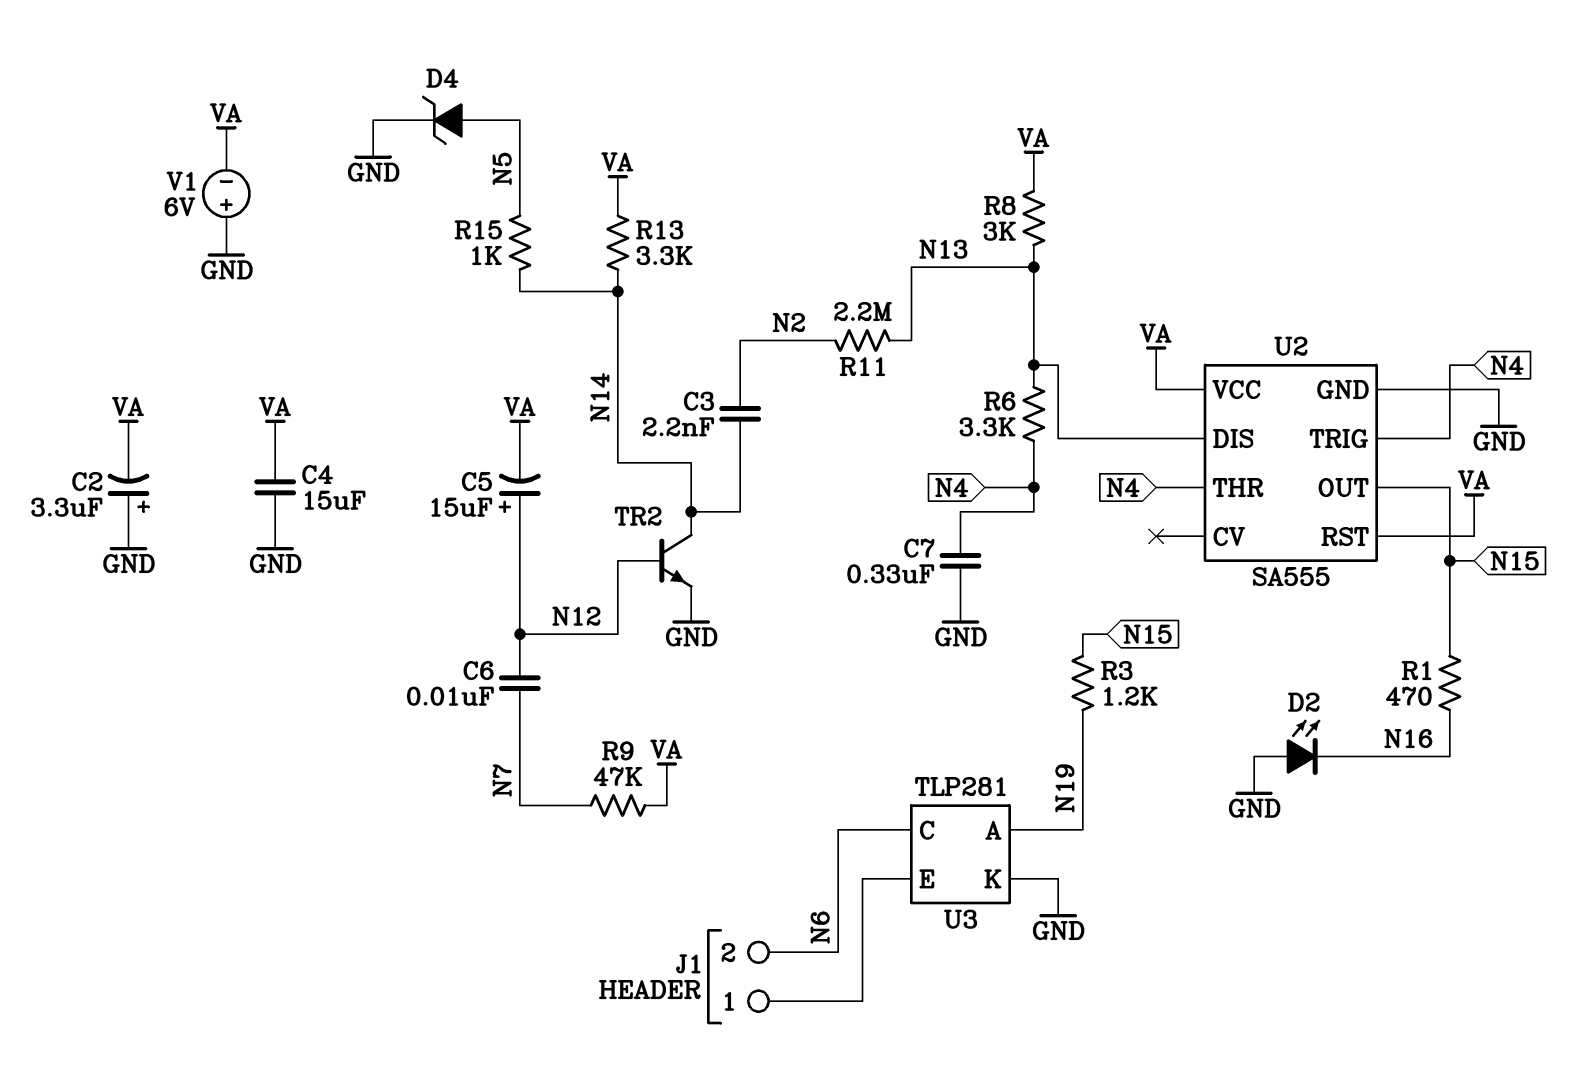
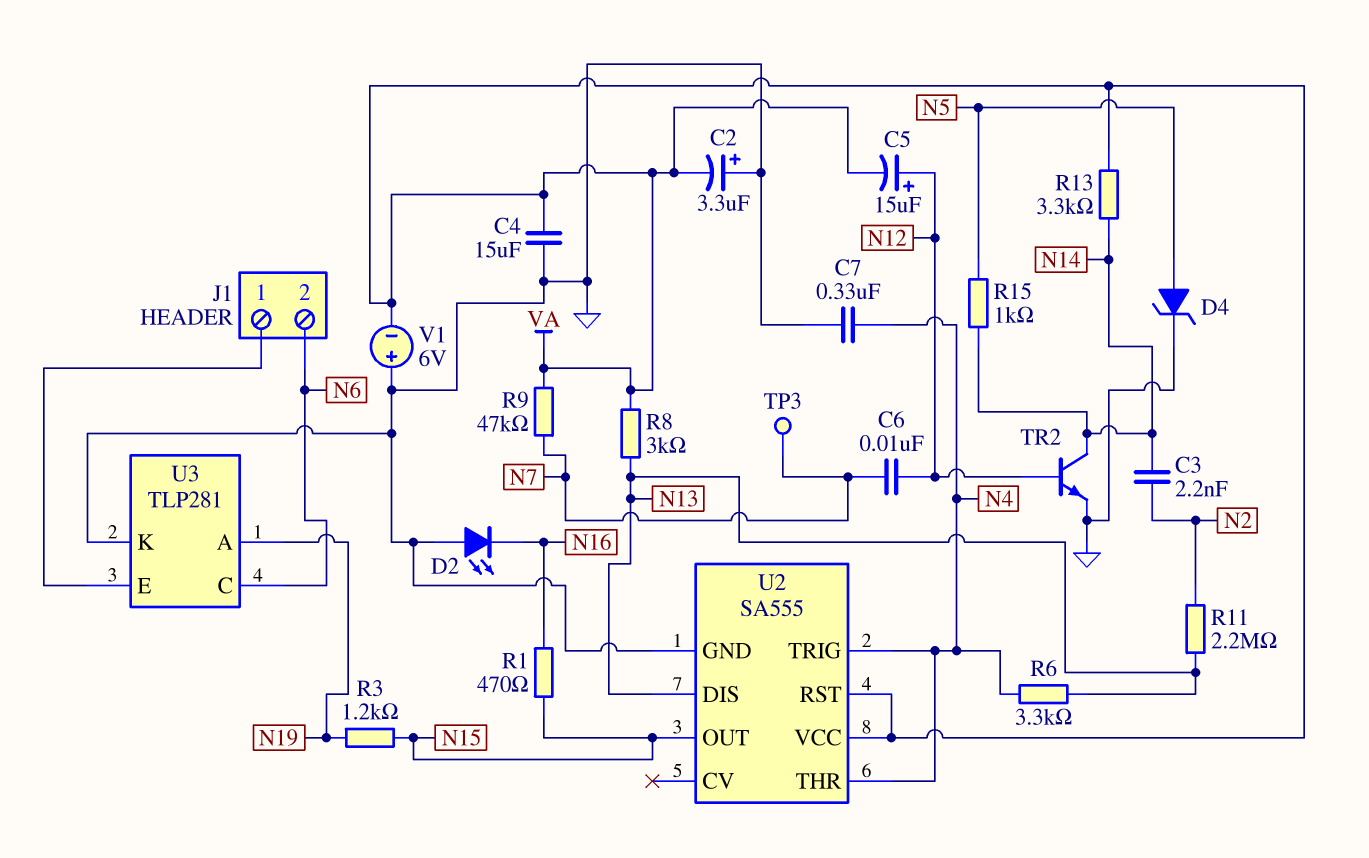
TP3: none -> test point (N7)

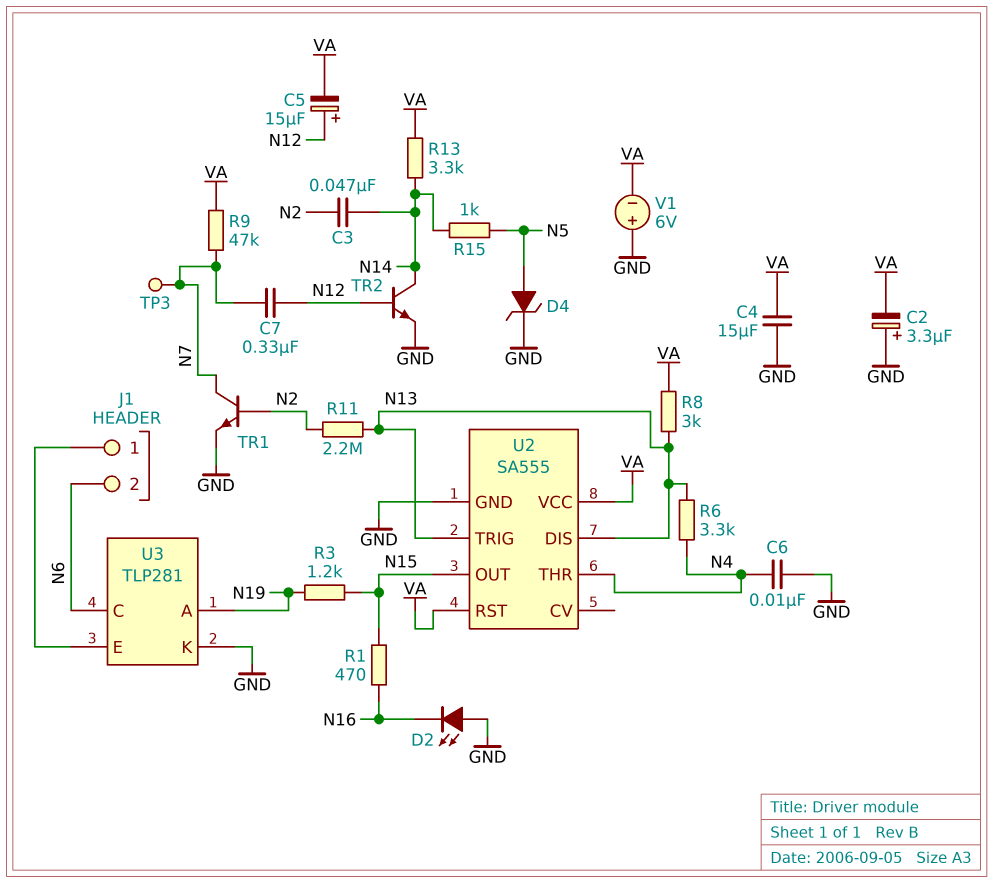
C3: 2.2nF (N2, N14) -> 47nF (N2, N14)
C6: 10nF (N7, N12) -> 10nF (GND, N4)
C7: 330nF (GND, N4) -> 330nF (N7, N12)
TR1: none -> NPN (B N2, C N7, E GND)
U2 pin TRIG: N4 -> N13

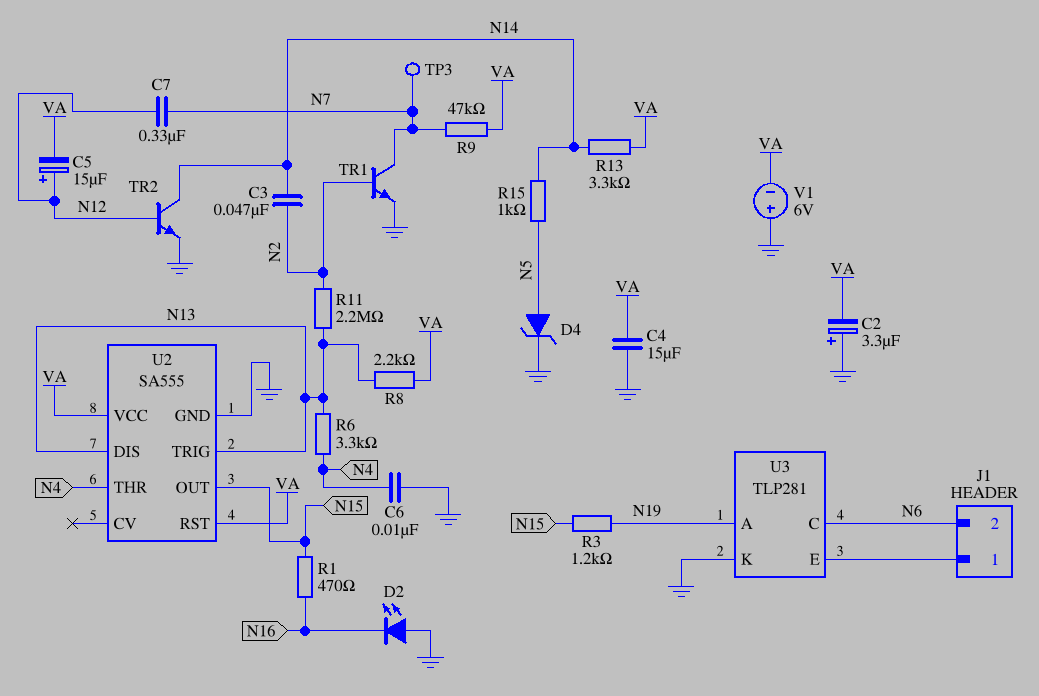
R8: 3k (N13, VA) -> 2.2k (N13, VA)

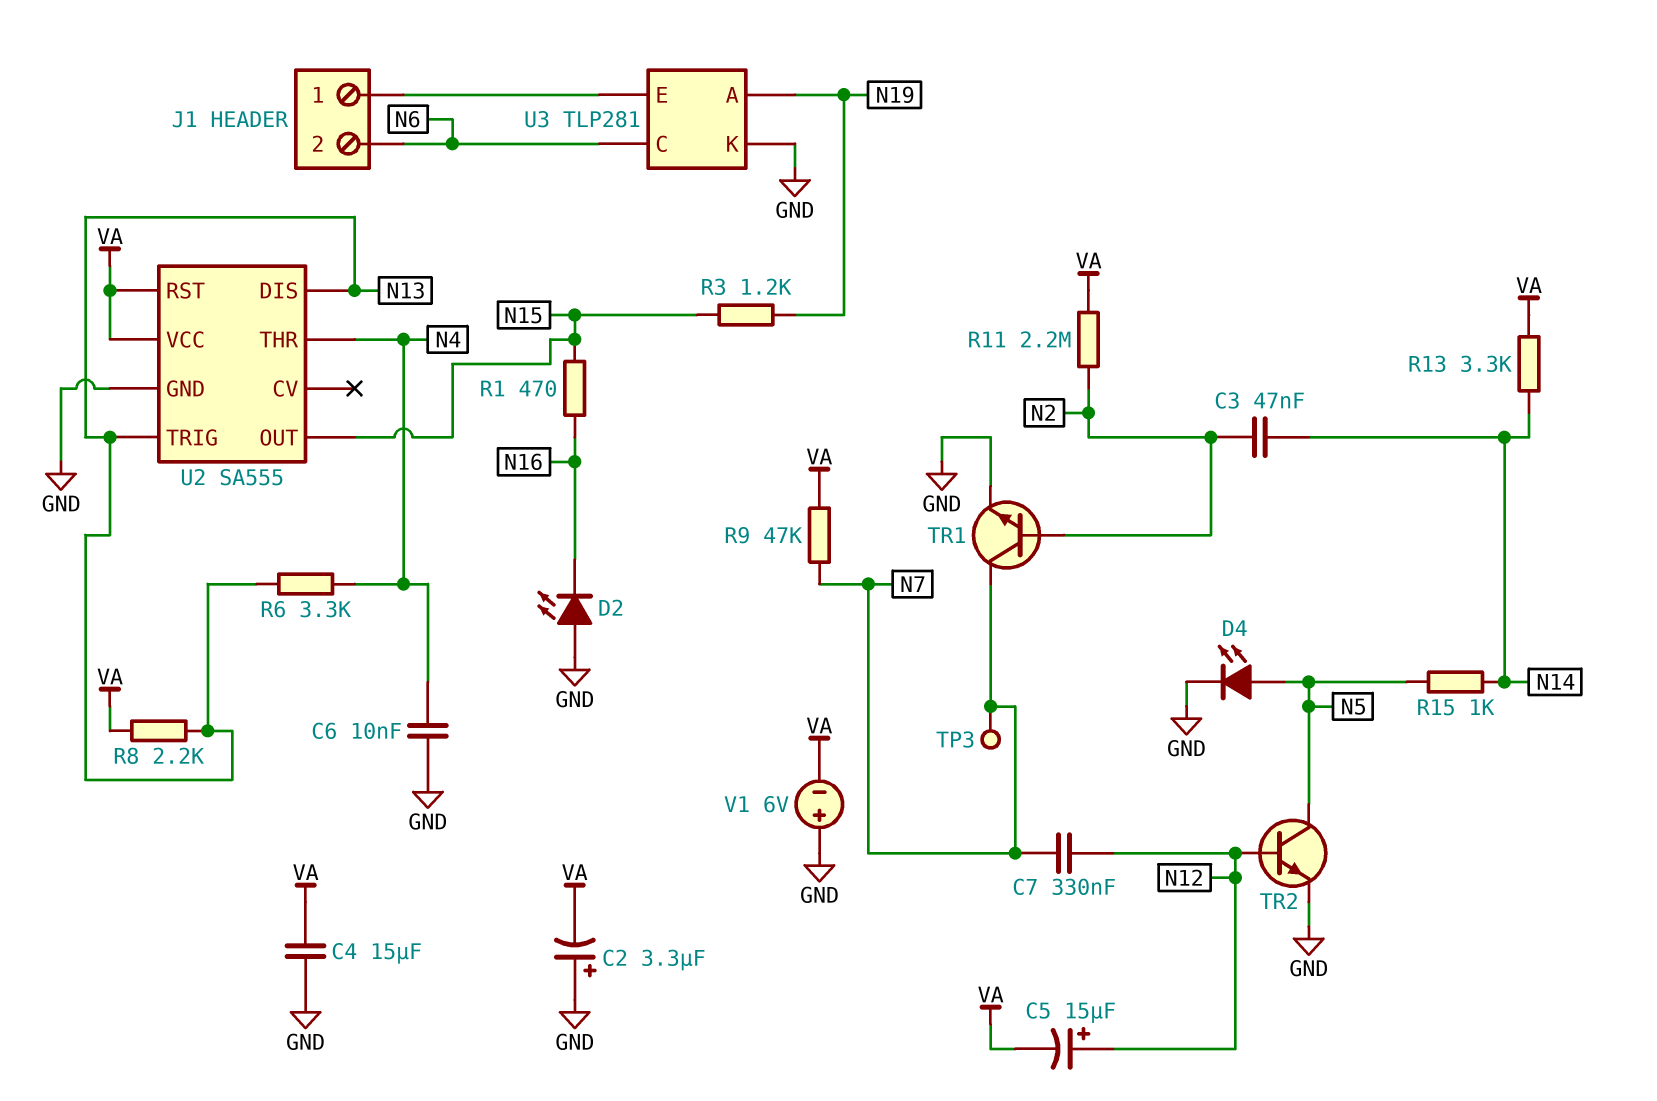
D4: zener (A N5, K GND) -> LED (A N5, K GND)
R11: 2.2M (N2, N13) -> 2.2M (N2, VA)
TR2: NPN (B N12, C N14, E GND) -> NPN (B N12, C N5, E GND)

